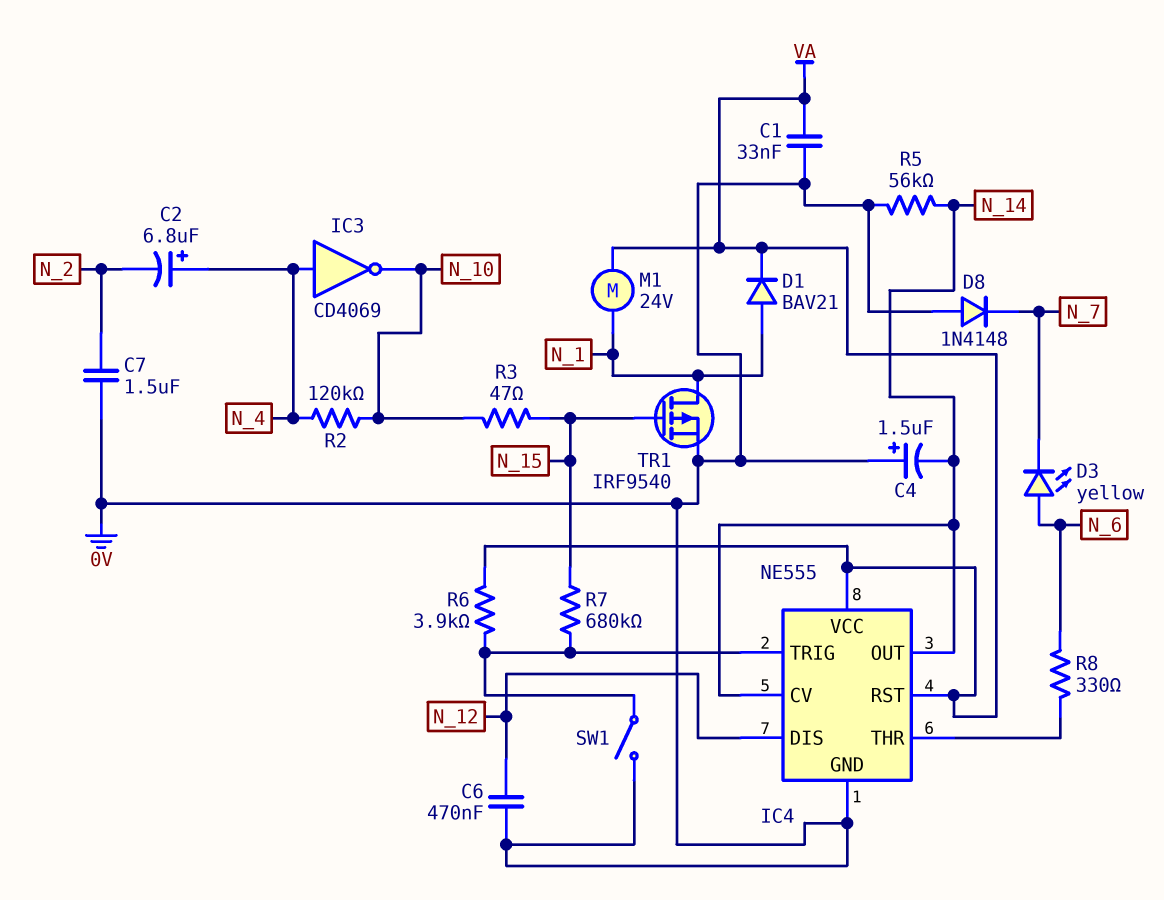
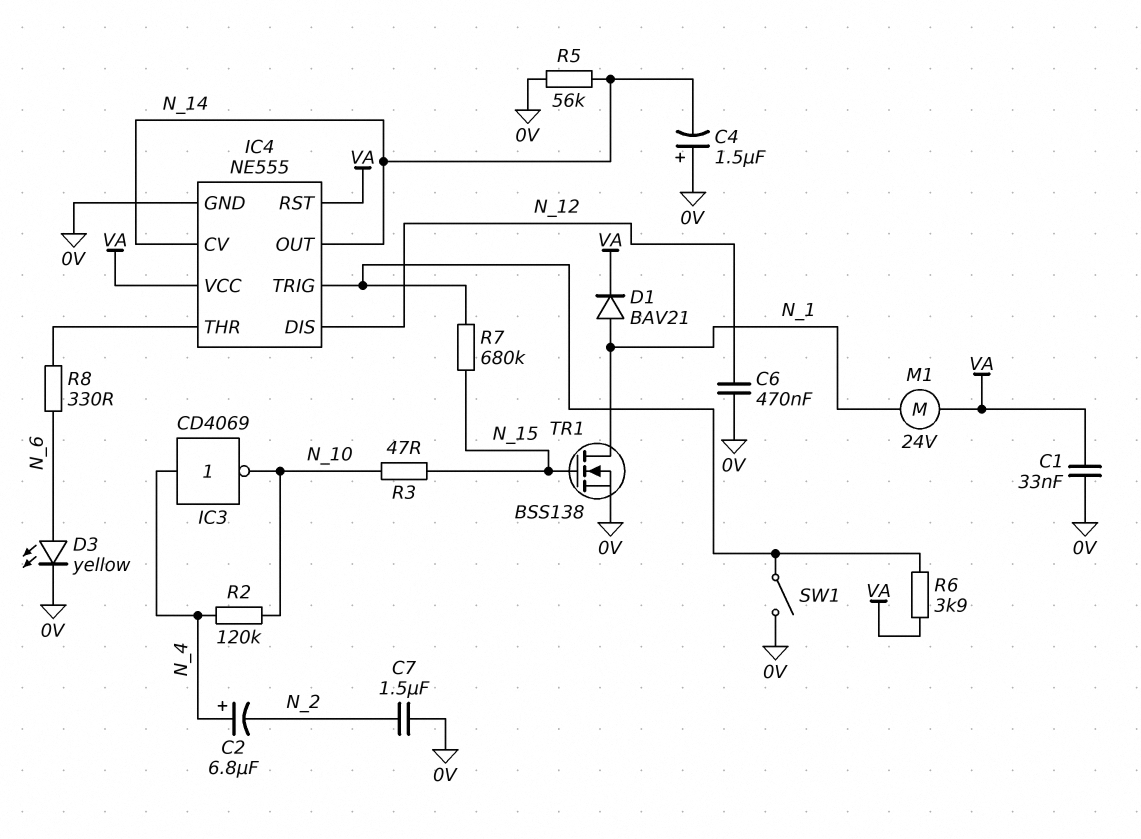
D3: LED yellow (A N_6, K N_7) -> LED yellow (A N_6, K 0V)
D8: diode 1N4148 (A 0V, K N_7) -> none
TR1: PMOS IRF9540 (G N_15, D N_1, S 0V) -> NMOS BSS138 (G N_15, D N_1, S 0V)

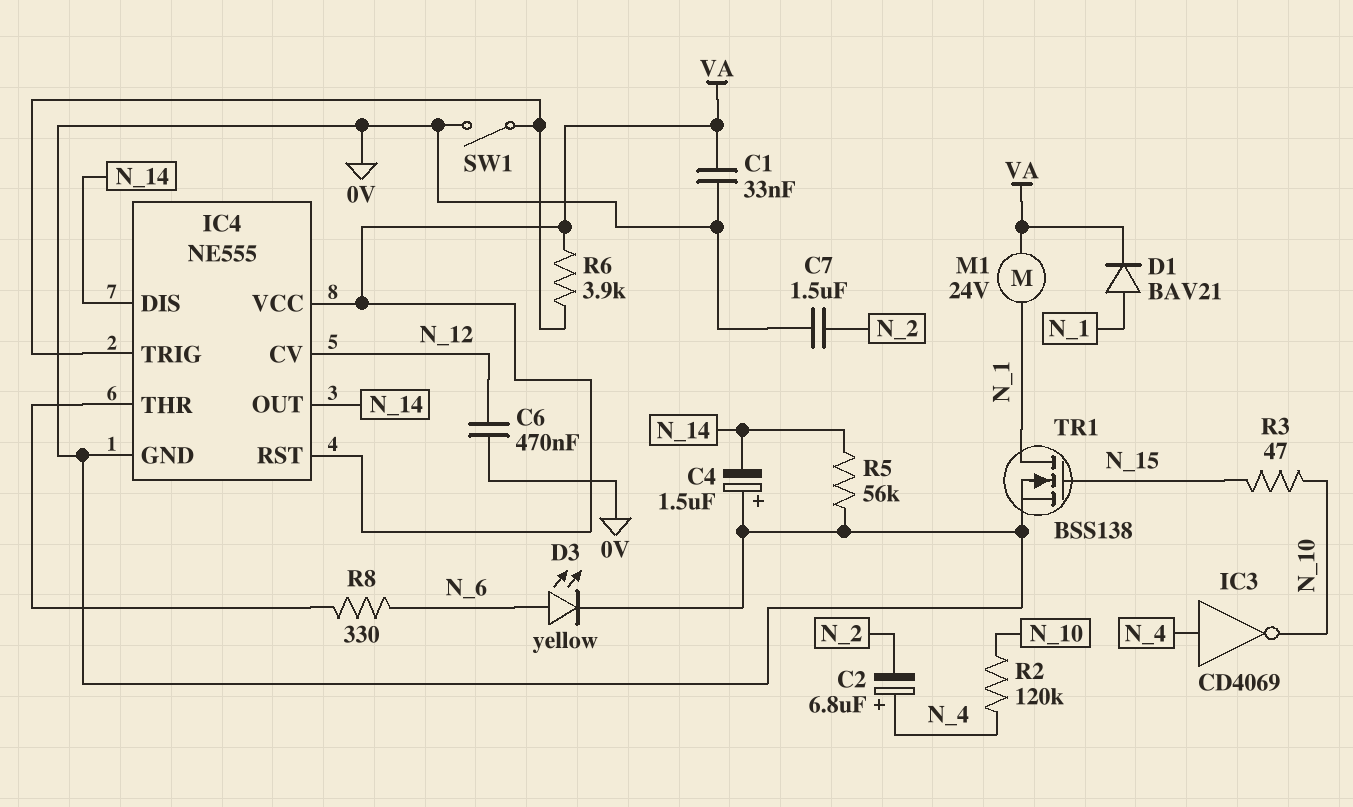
IC4 pin CV: N_14 -> N_12
IC4 pin DIS: N_12 -> N_14
R7: 680k (IC4/TRIG, N_15) -> none

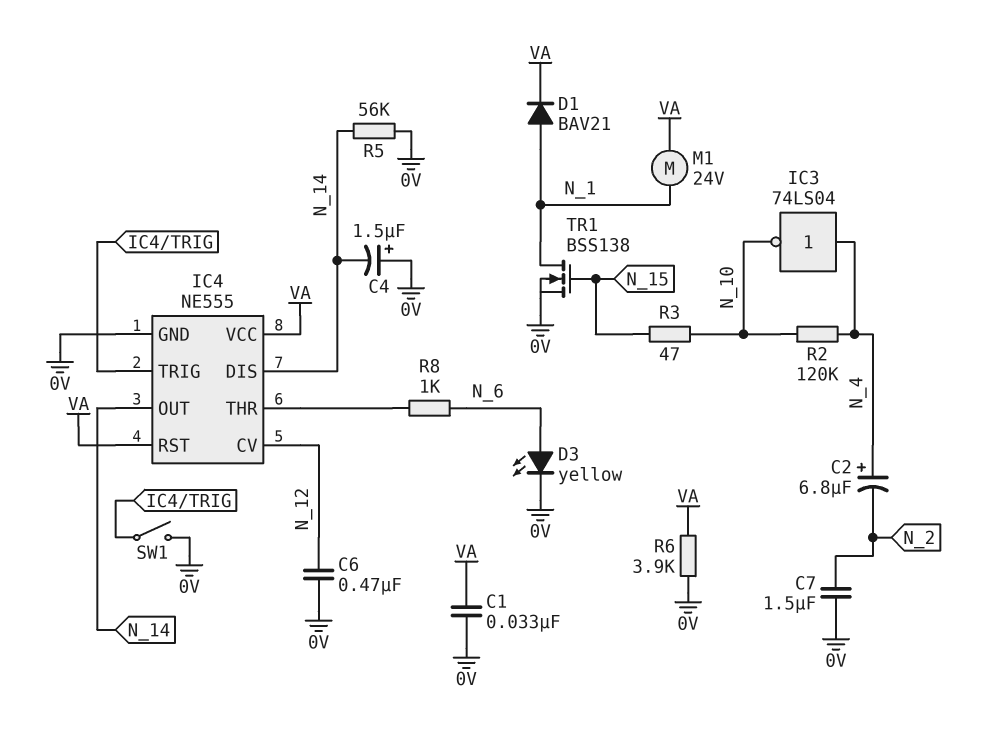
IC3: NOT CD4069 (in N_4, out N_10) -> NOT 74LS04 (in N_4, out N_10)
R6: 3.9k (IC4/TRIG, VA) -> 3.9k (0V, VA)
R8: 330 (IC4/THR, N_6) -> 1k (IC4/THR, N_6)

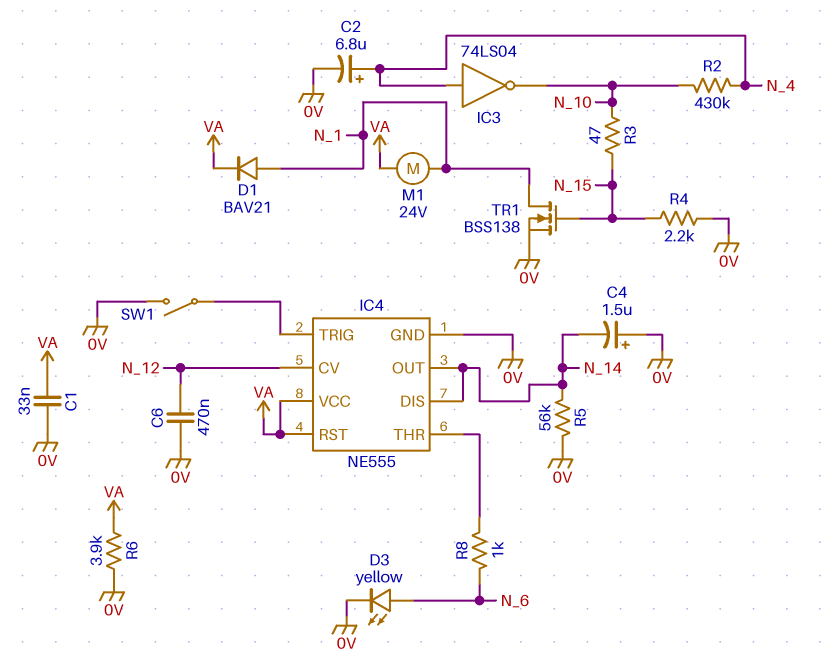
C2: 6.8uF (plus N_4, minus N_2) -> 6.8uF (plus N_4, minus 0V)
C7: 1.5uF (0V, N_2) -> none
R2: 120k (N_4, N_10) -> 430k (N_4, N_10)
R4: none -> 2.2k (0V, N_15)

